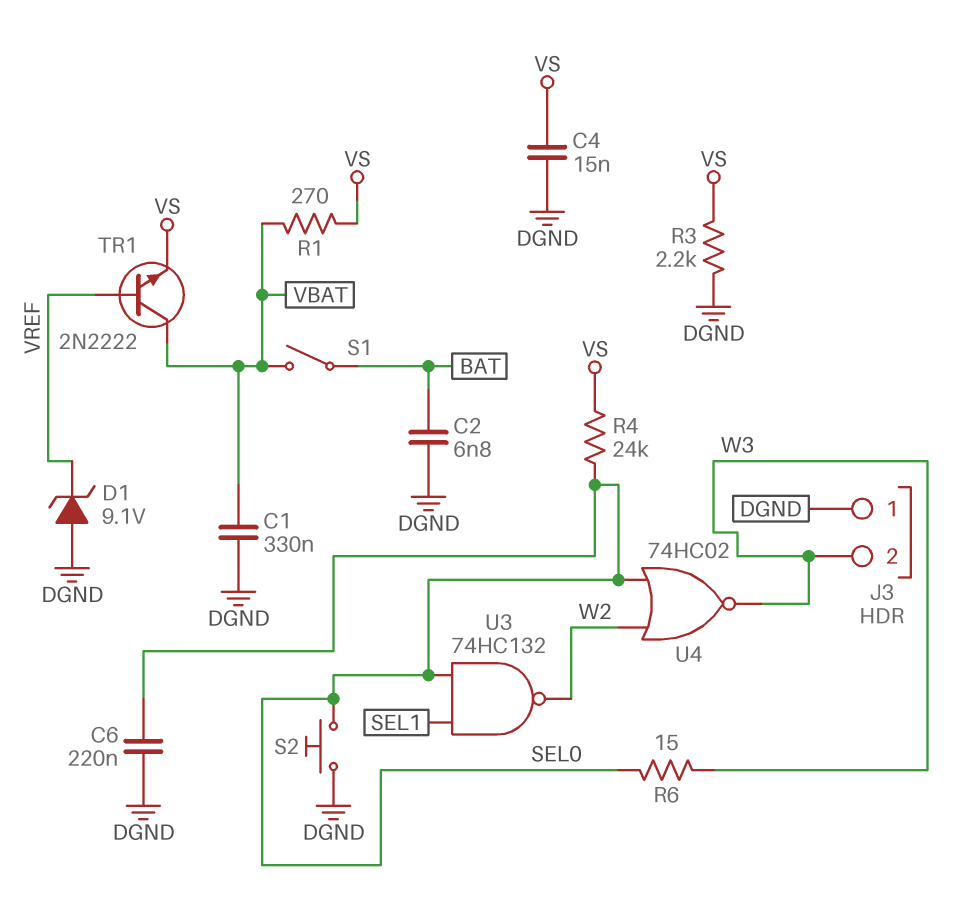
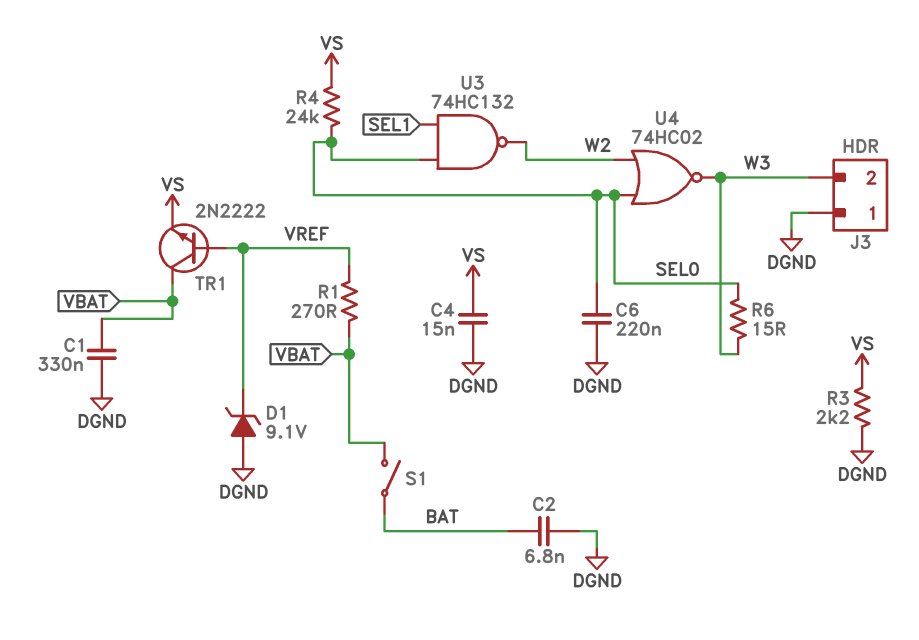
R1: 270 (VBAT, VS) -> 270 (VBAT, VREF)
S2: button (DGND, SEL0) -> none

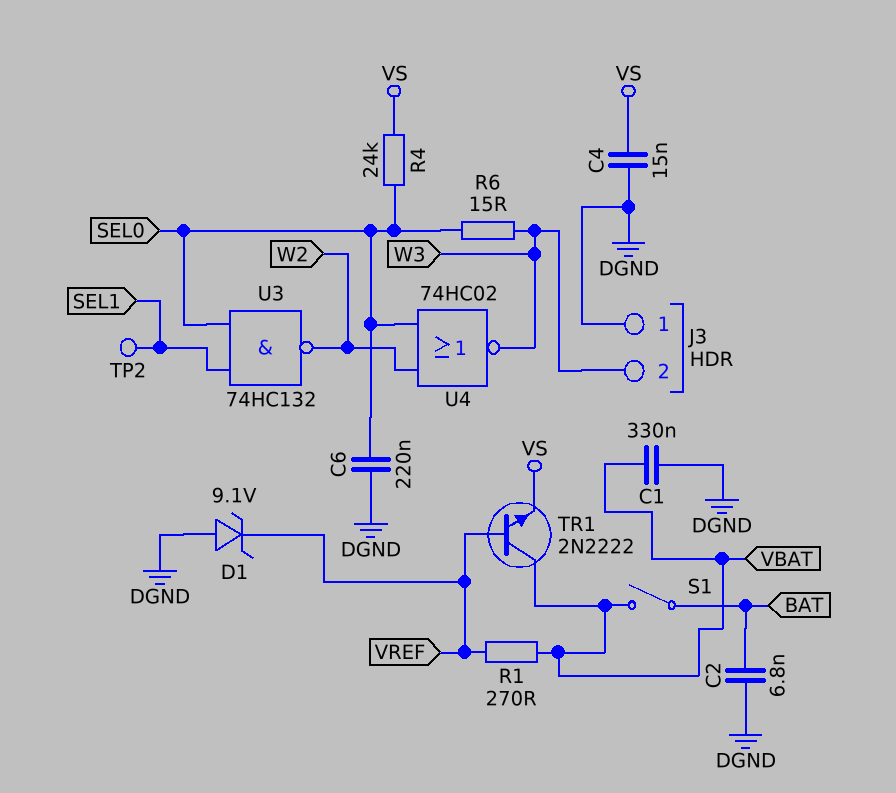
R3: 2.2k (DGND, VS) -> none
TP2: none -> test point (SEL1)

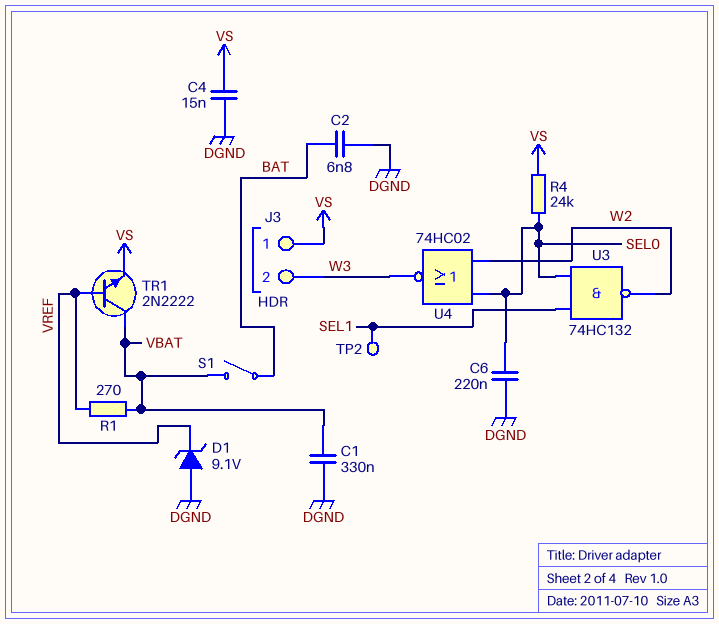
J3 pin 1: DGND -> VS
R6: 15 (SEL0, W3) -> none

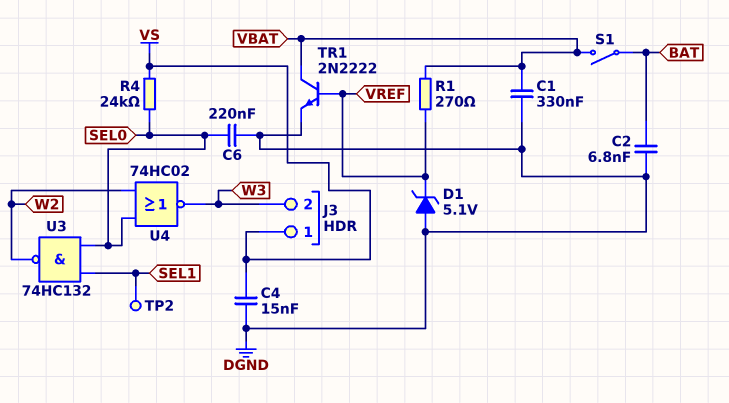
D1: zener 9.1V (A DGND, K VREF) -> zener 5.1V (A DGND, K VREF)
TR1: NPN 2N2222 (B VREF, C VBAT, E VS) -> NPN 2N2222 (B VREF, C VBAT, E DGND)

